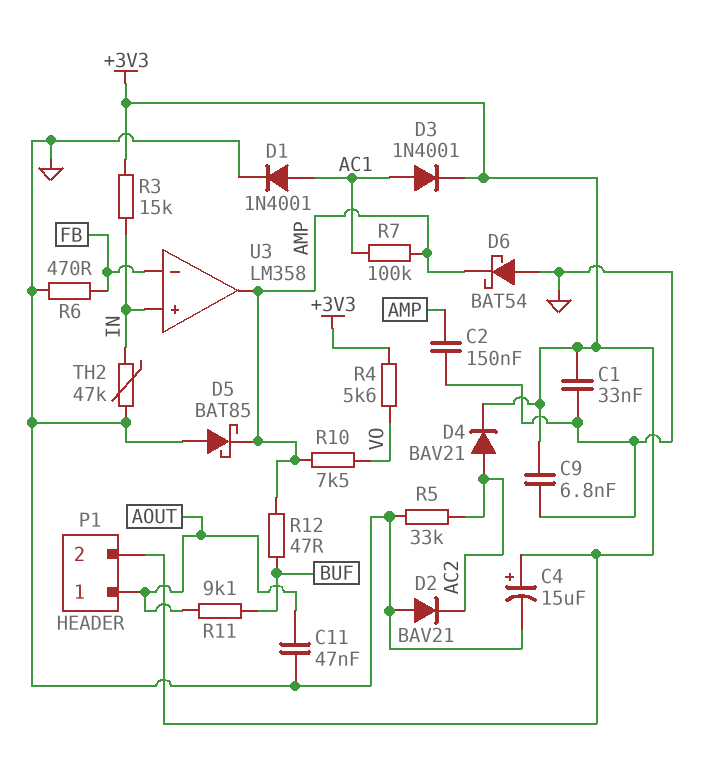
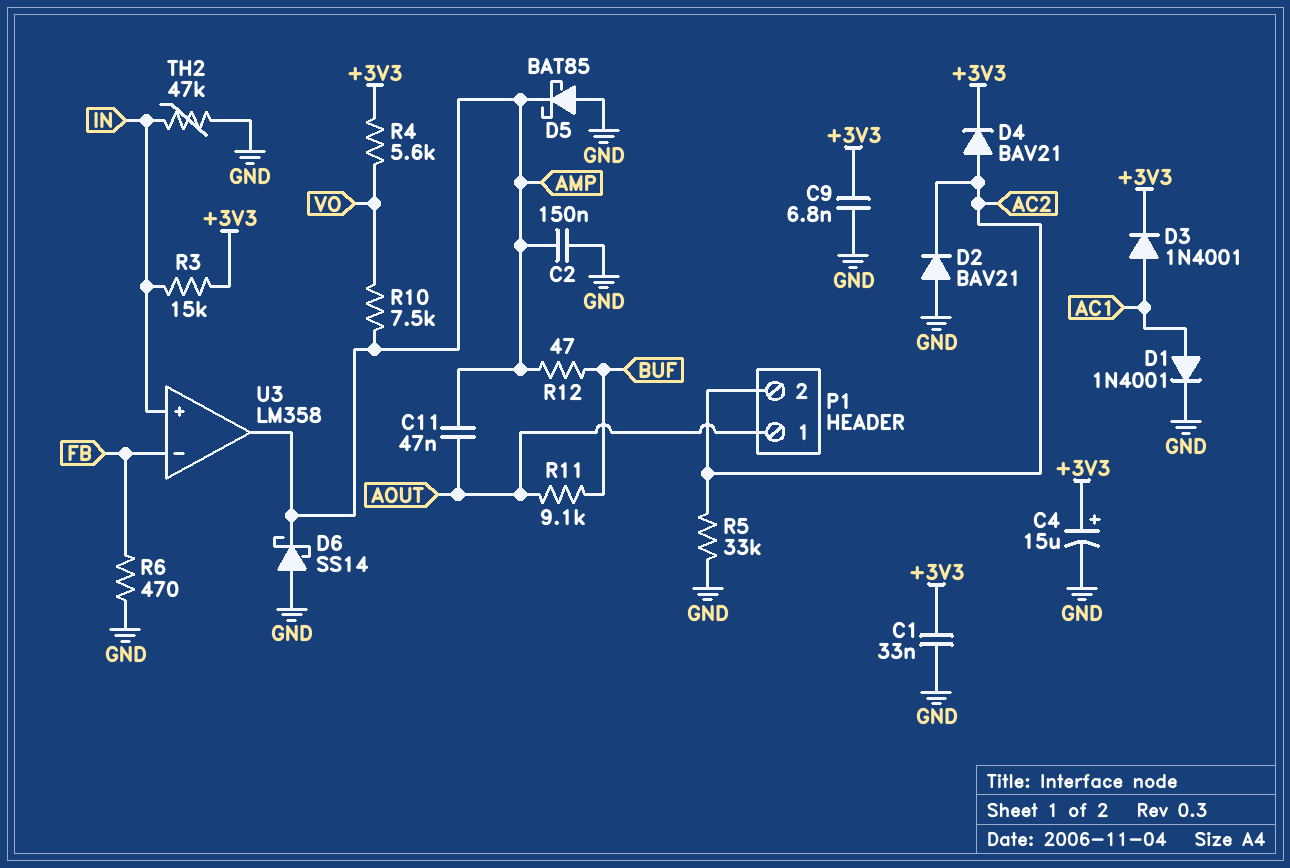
C11: 47nF (AOUT, GND) -> 47nF (AMP, AOUT)
D6: schottky BAT54 (A GND, K AMP) -> schottky SS14 (A GND, K AMP)
P1 pin 2: +3V3 -> AC2
R7: 100k (AC1, AMP) -> none

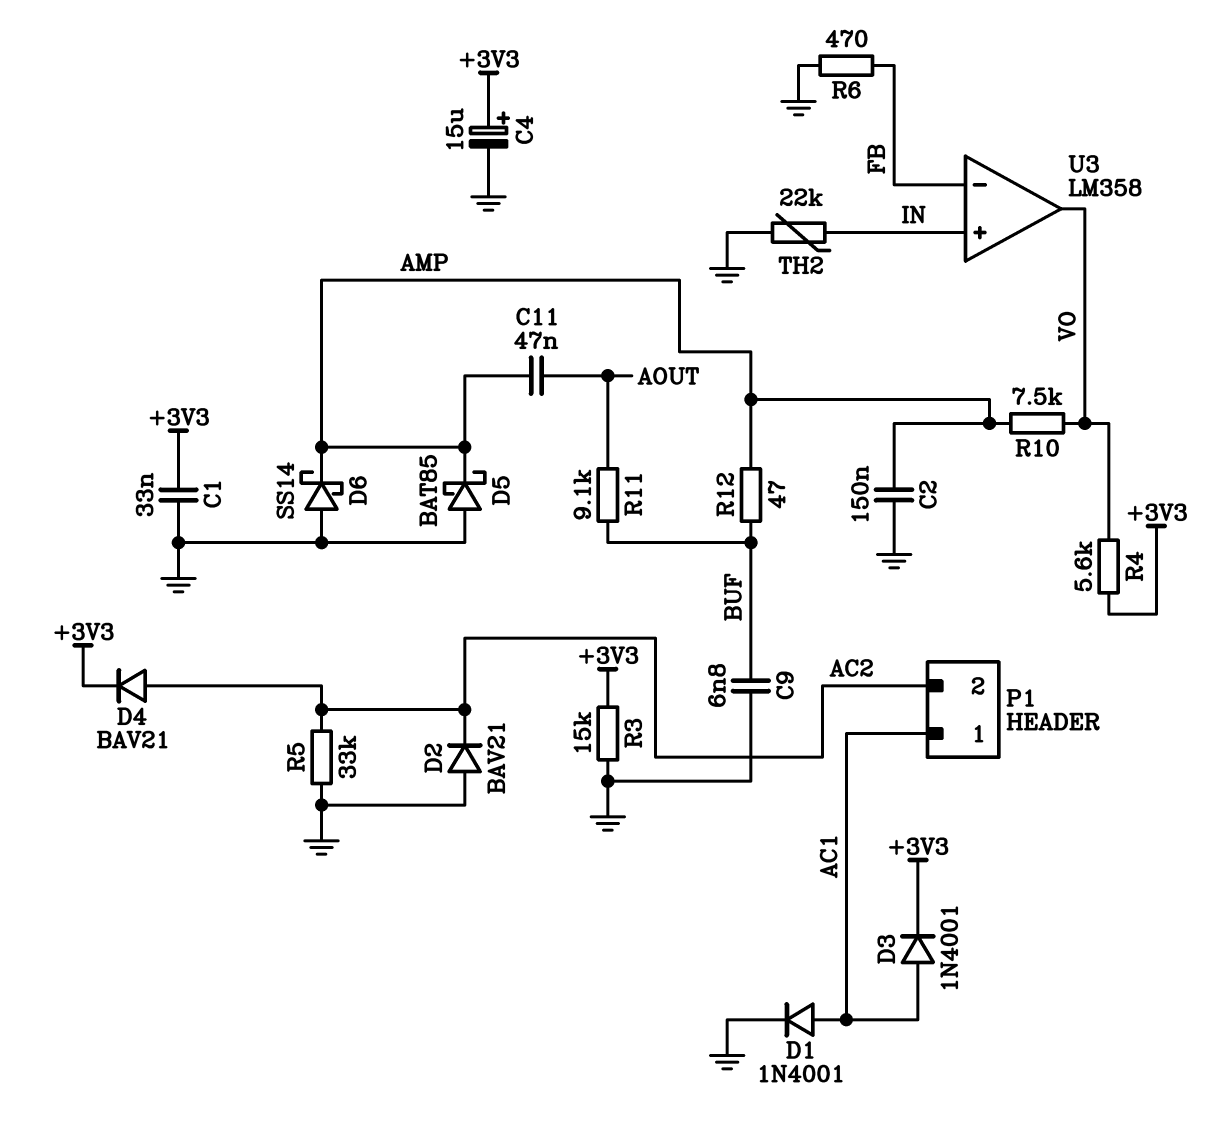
C9: 6.8nF (+3V3, GND) -> 6.8nF (BUF, GND)
P1 pin 1: AOUT -> AC1
R3: 15k (+3V3, IN) -> 15k (+3V3, GND)
TH2: 47k (GND, IN) -> 22k (GND, IN)
U3 pin out: AMP -> VO

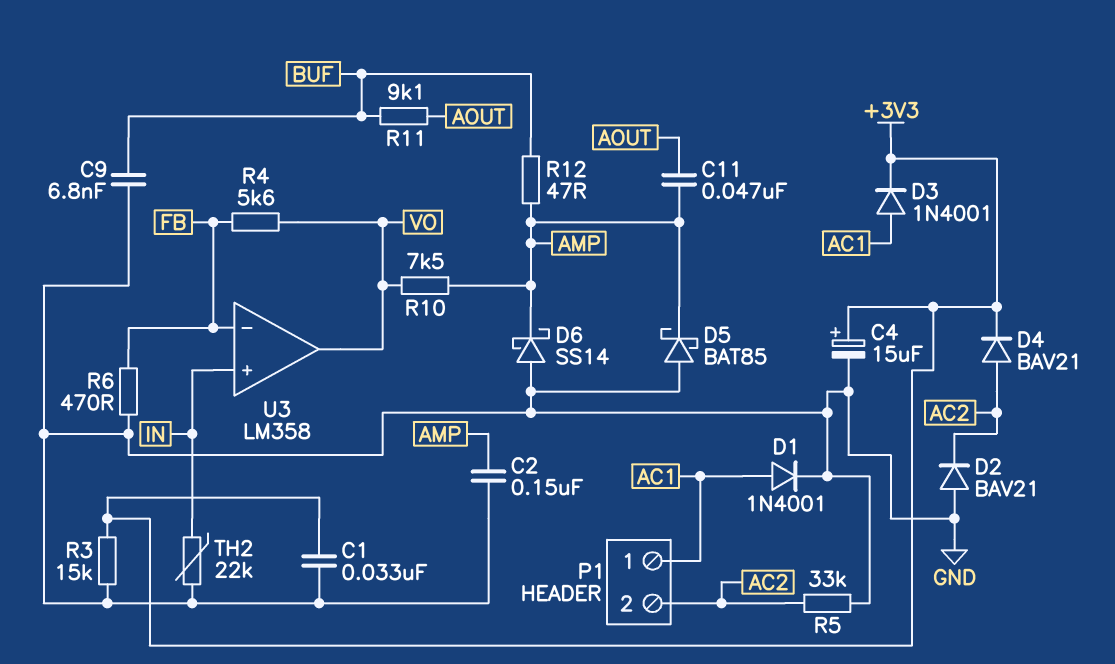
R4: 5.6k (+3V3, VO) -> 5.6k (FB, VO)

